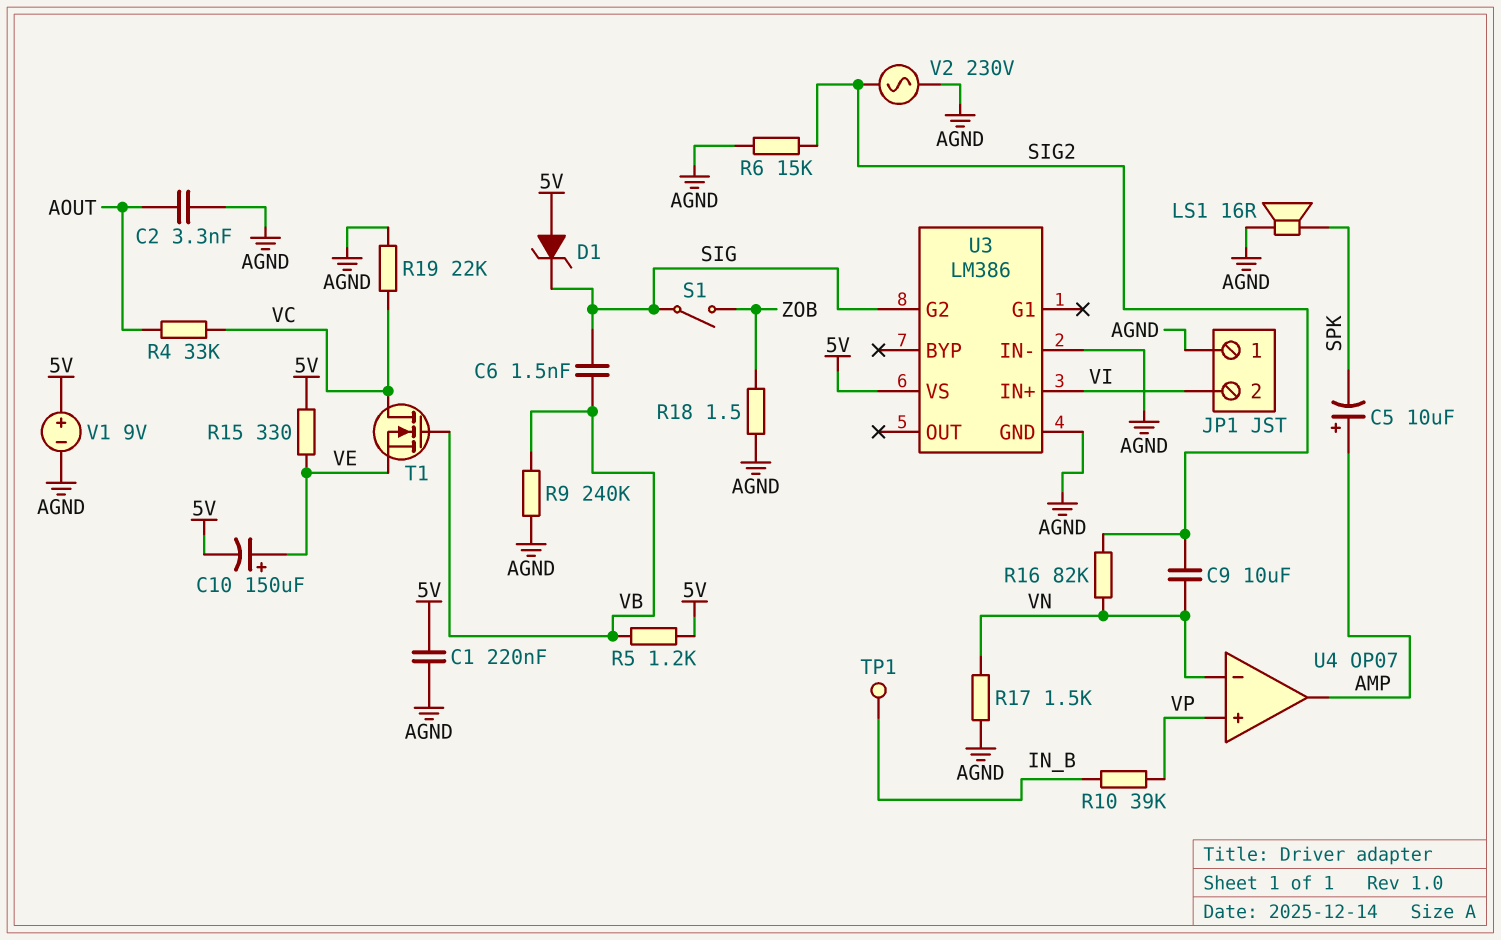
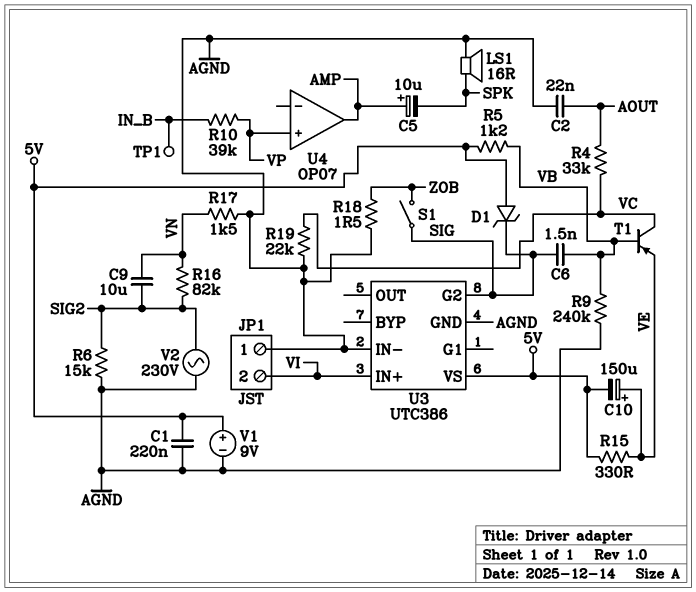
C2: 3.3nF (AGND, AOUT) -> 22nF (AGND, AOUT)
T1: NMOS (G VB, D VC, S VE) -> PNP (B VB, C VC, E VE)
U3: LM386 -> UTC386
U4 pin in-: VN -> none

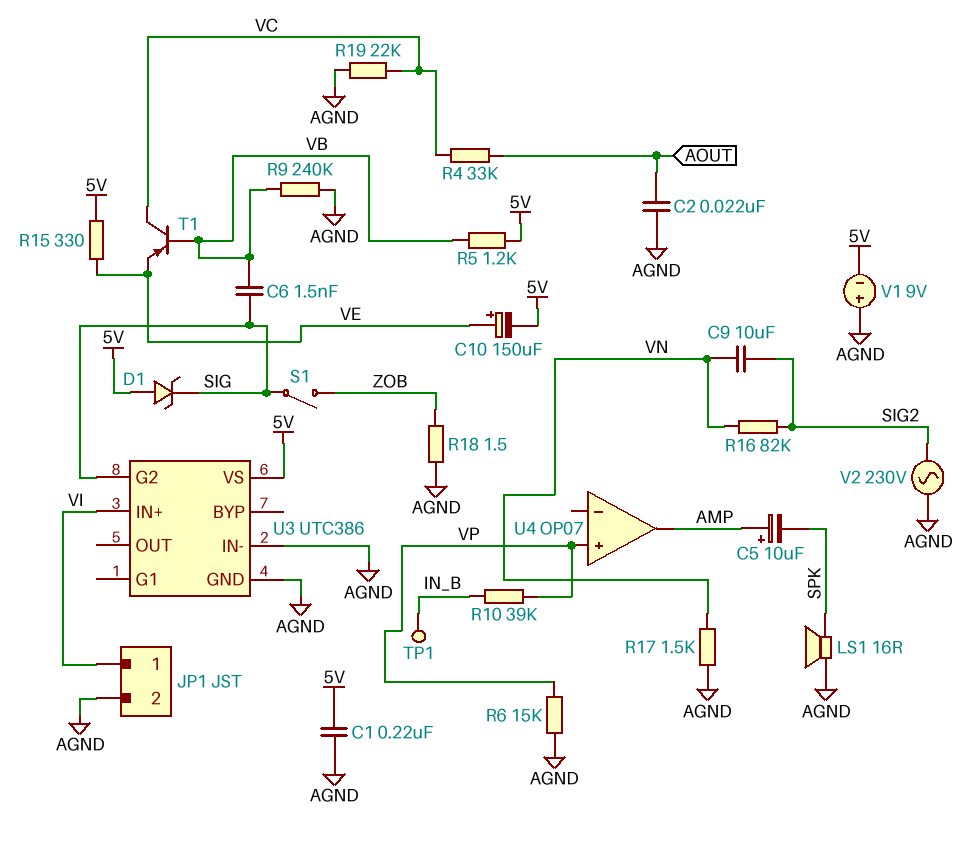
JP1 pin 1: AGND -> VI
JP1 pin 2: VI -> AGND
R6: 15k (AGND, SIG2) -> 15k (AGND, VP)
V1: 9V (plus 5V, minus AGND) -> 9V (plus AGND, minus 5V)

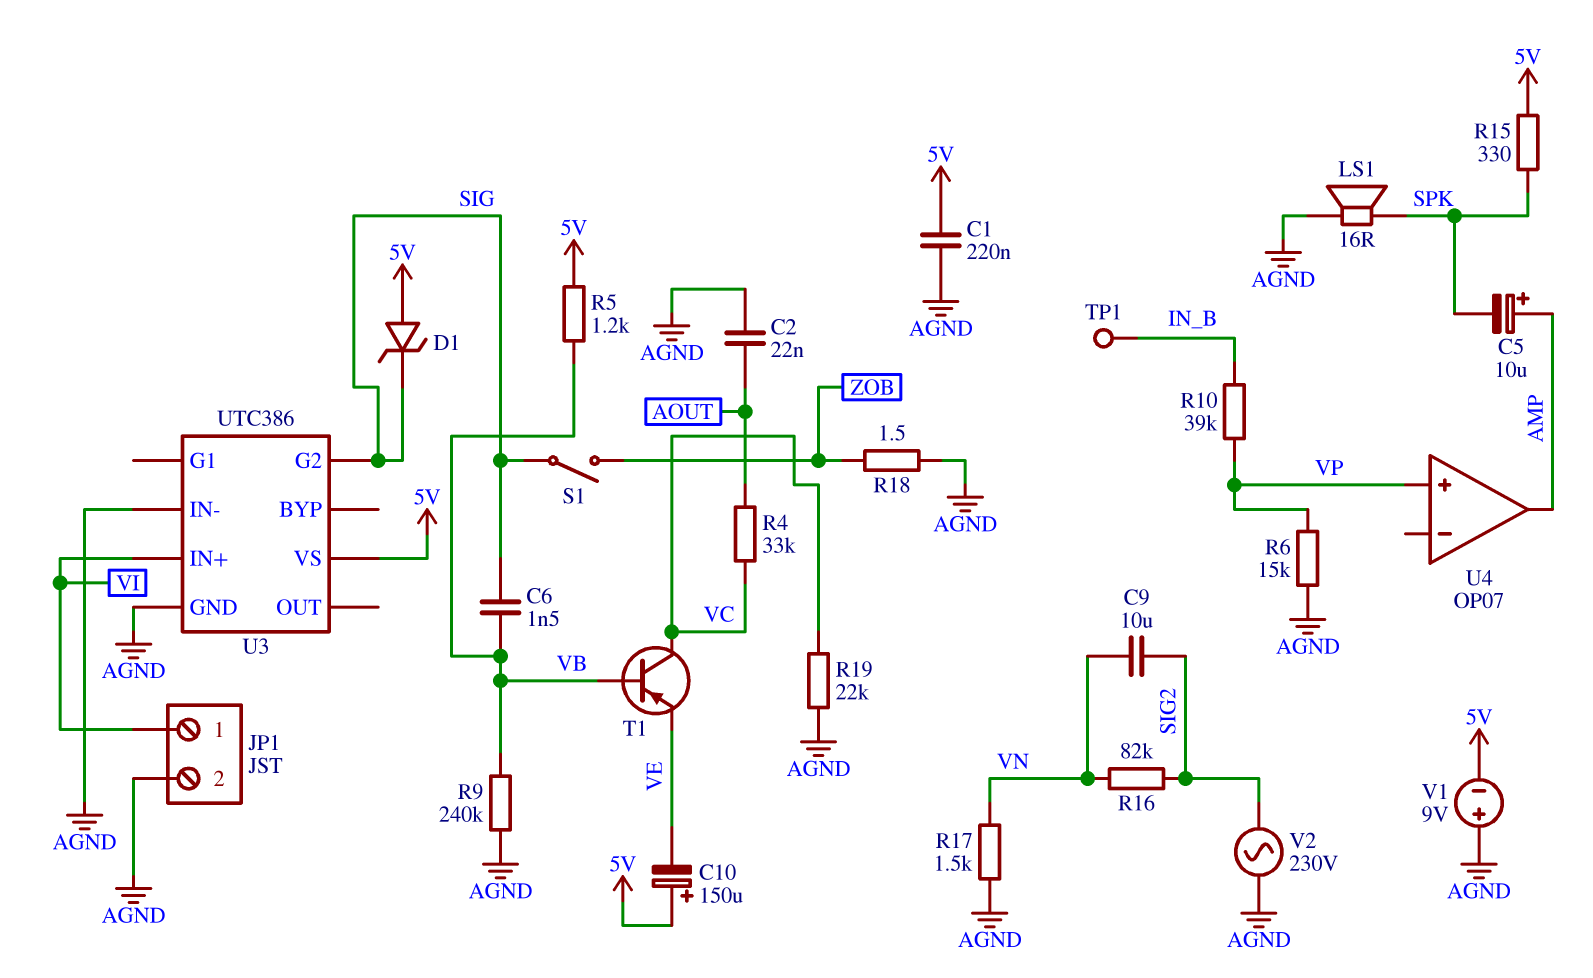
C10: 150uF (plus VE, minus 5V) -> 150uF (plus 5V, minus VE)
R15: 330 (5V, VE) -> 330 (5V, SPK)

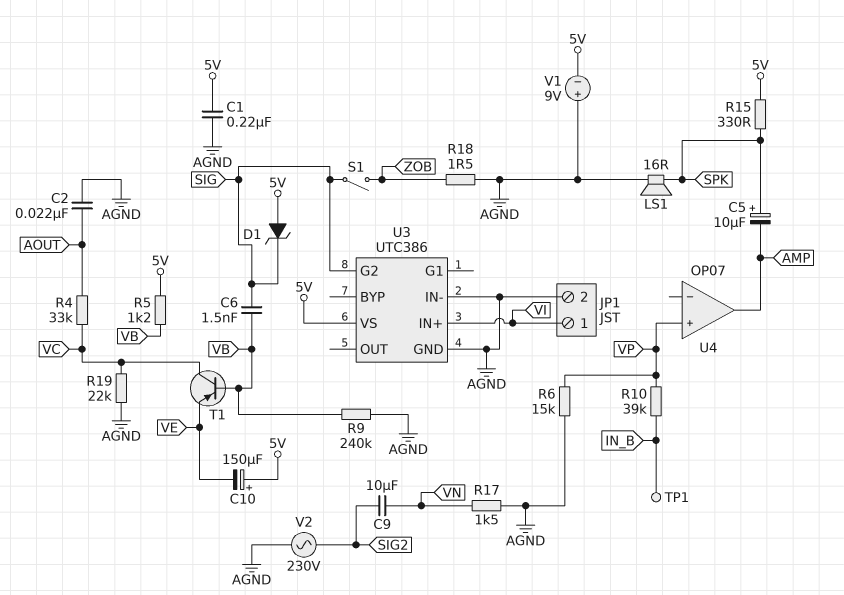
C5: 10uF (plus AMP, minus SPK) -> 10uF (plus SPK, minus AMP)
R16: 82k (SIG2, VN) -> none

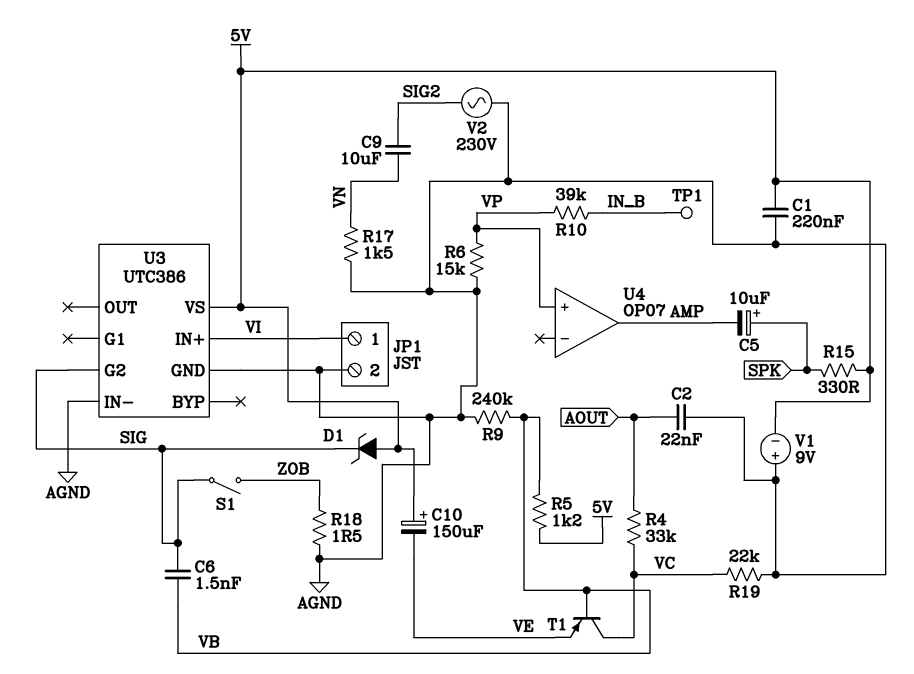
LS1: speaker 16R (AGND, SPK) -> none

